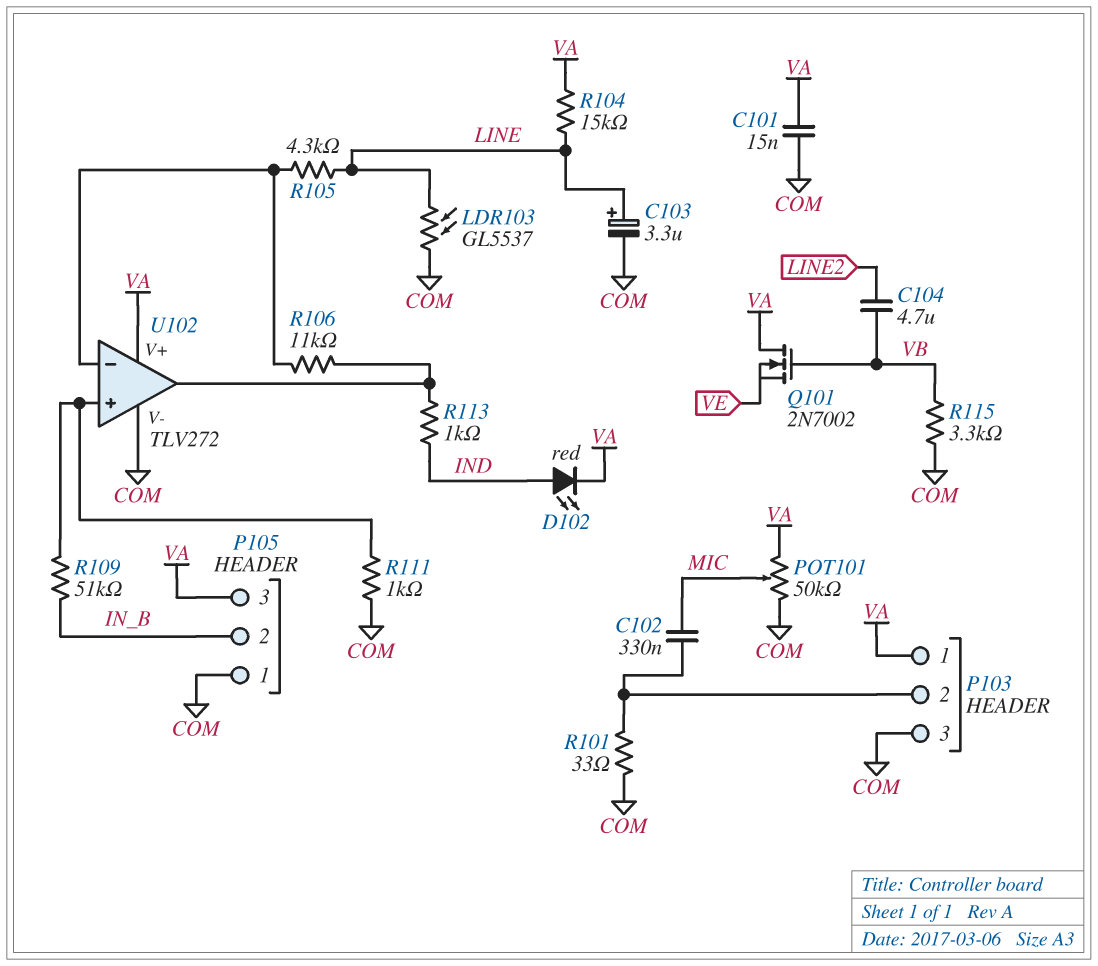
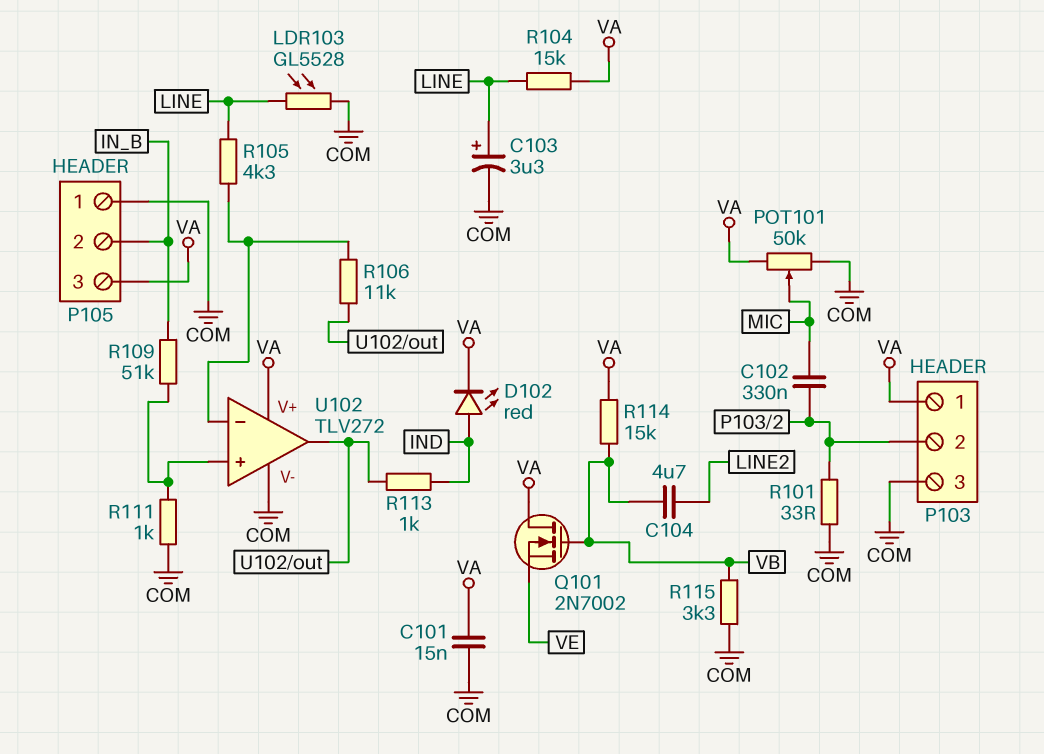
LDR103: GL5537 (COM, LINE) -> GL5528 (COM, LINE)
R114: none -> 15k (VA, VB)

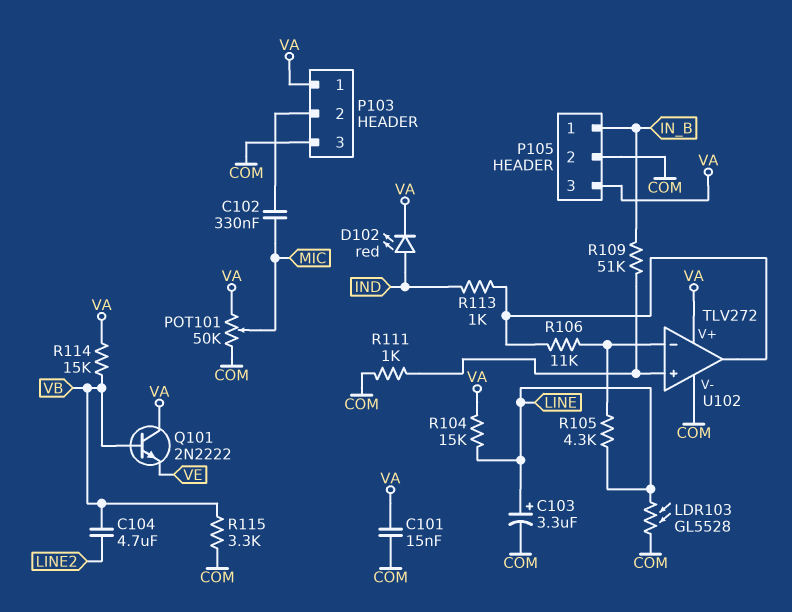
P105 pin 1: COM -> IN_B
P105 pin 2: IN_B -> COM
Q101: NMOS 2N7002 (G VB, D VA, S VE) -> NPN 2N2222 (B VB, C VA, E VE)
R101: 33 (COM, P103/2) -> none

